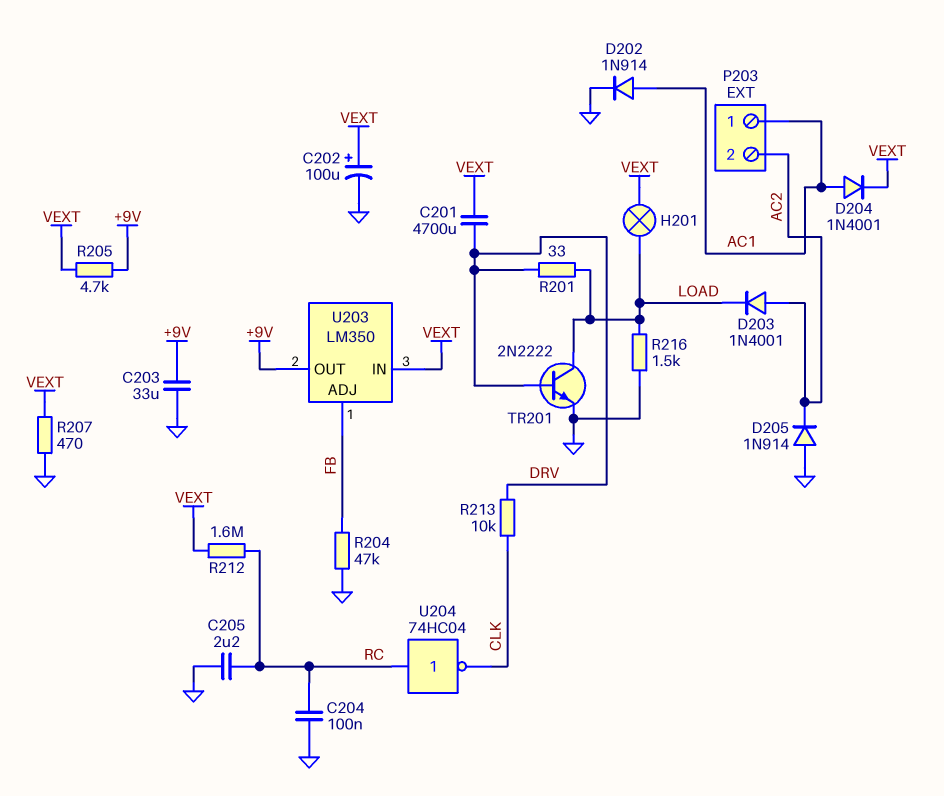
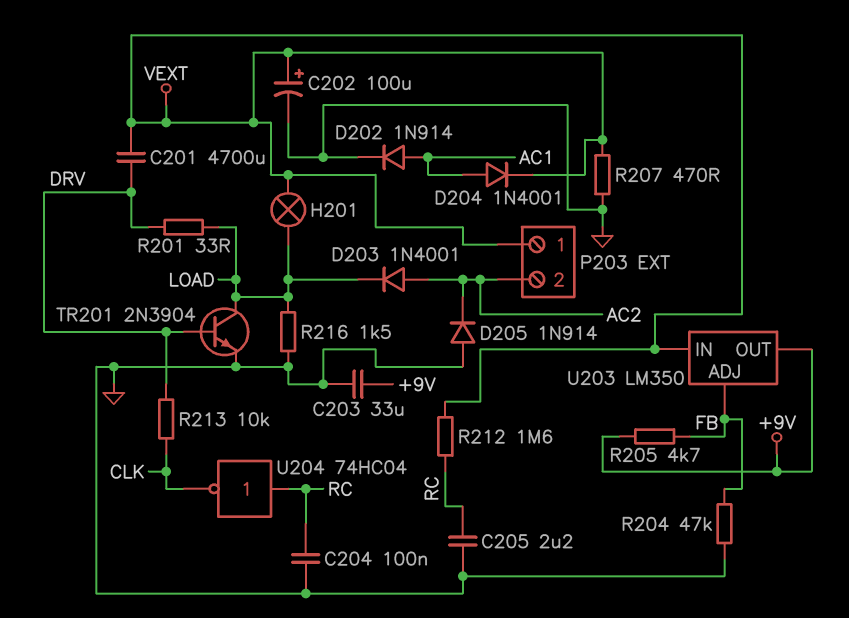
P203 pin 1: AC1 -> VEXT
R205: 4.7k (+9V, VEXT) -> 4.7k (+9V, FB)
TR201: NPN 2N2222 (B DRV, C LOAD, E GND) -> NPN 2N3904 (B DRV, C LOAD, E GND)

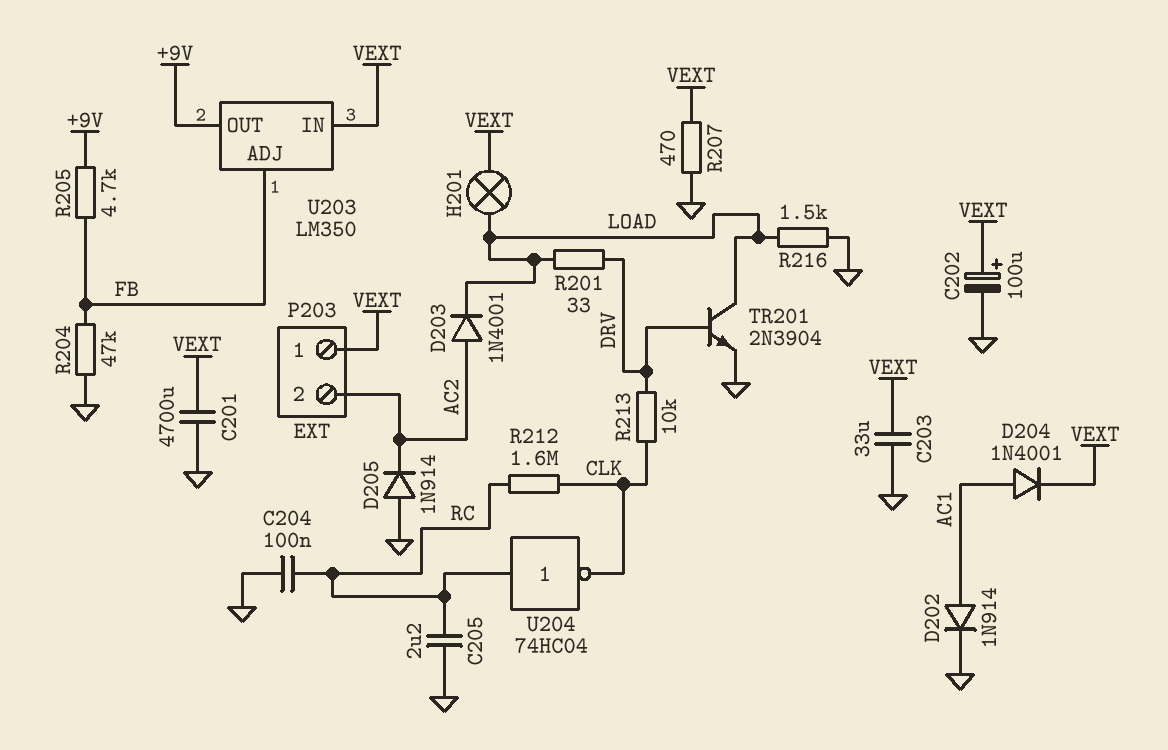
C201: 4700uF (DRV, VEXT) -> 4700uF (GND, VEXT)
C203: 33uF (+9V, GND) -> 33uF (GND, VEXT)
R212: 1.6M (RC, VEXT) -> 1.6M (CLK, RC)

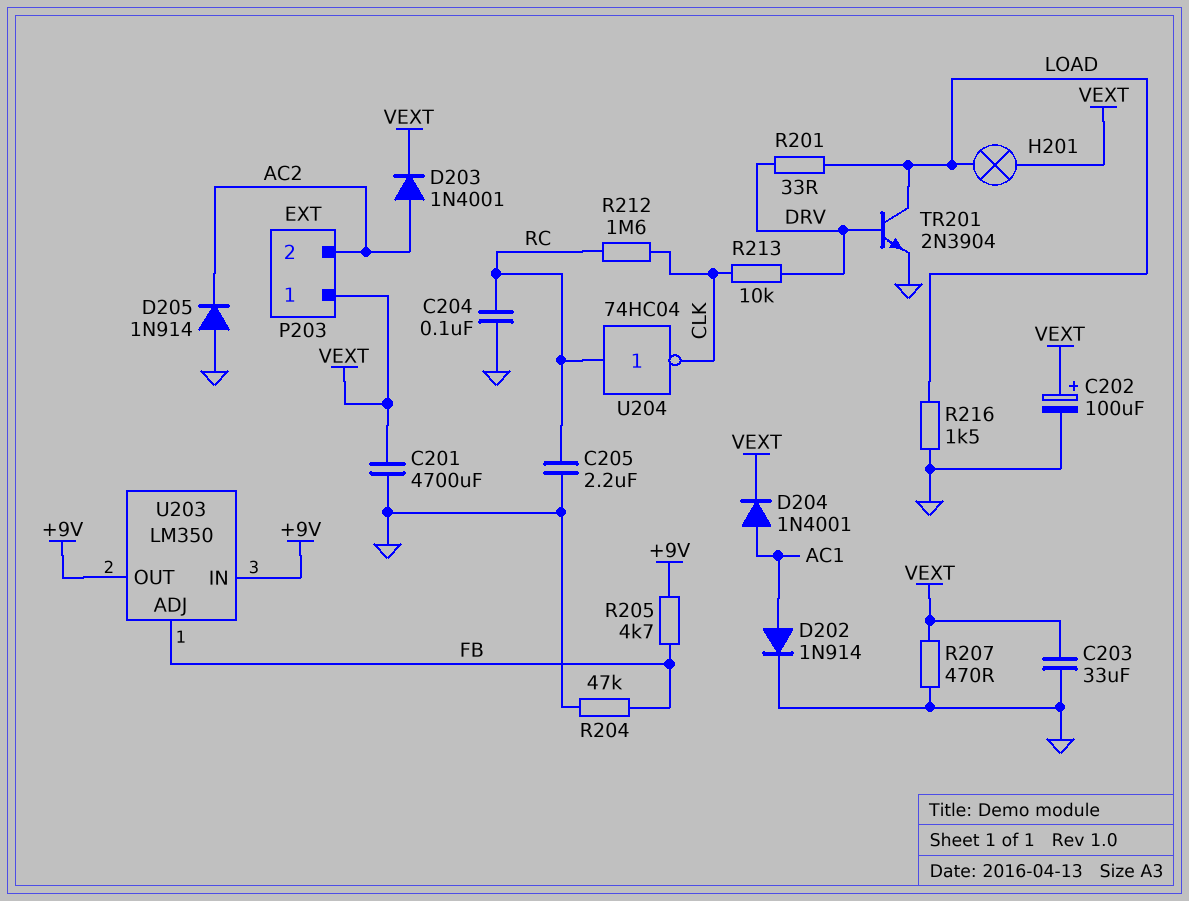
D203: diode 1N4001 (A AC2, K LOAD) -> diode 1N4001 (A AC2, K VEXT)
U203 pin IN: VEXT -> +9V

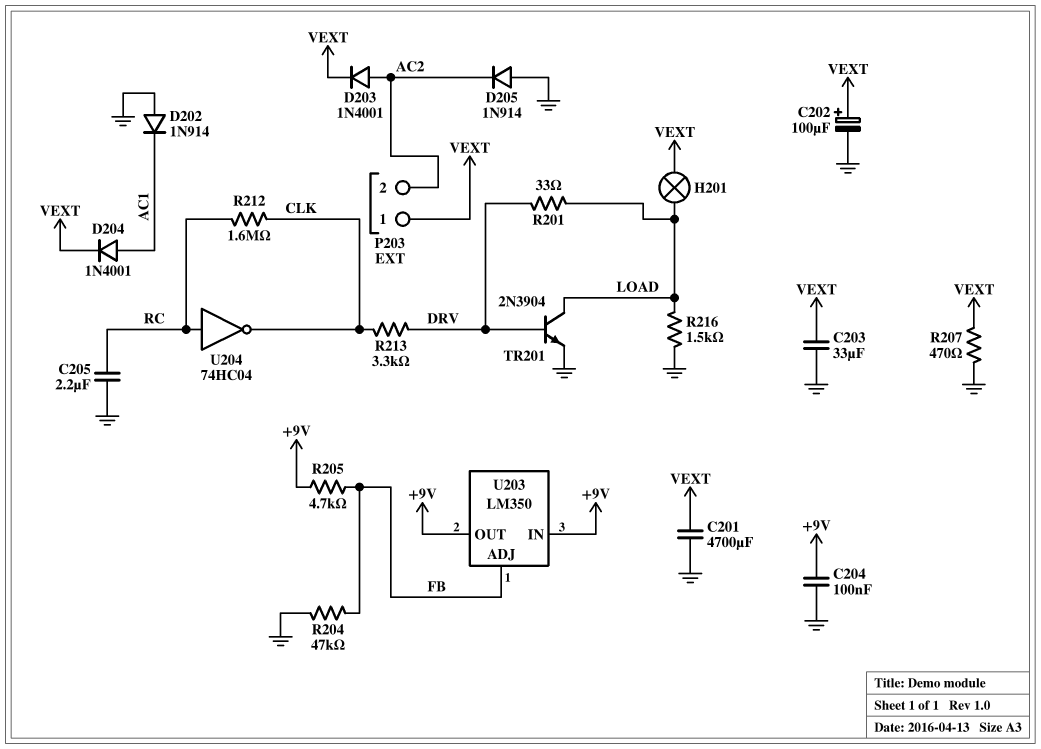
C204: 100nF (GND, RC) -> 100nF (+9V, GND)
D202: diode 1N914 (A AC1, K GND) -> diode 1N914 (A GND, K AC1)
R213: 10k (CLK, DRV) -> 3.3k (CLK, DRV)

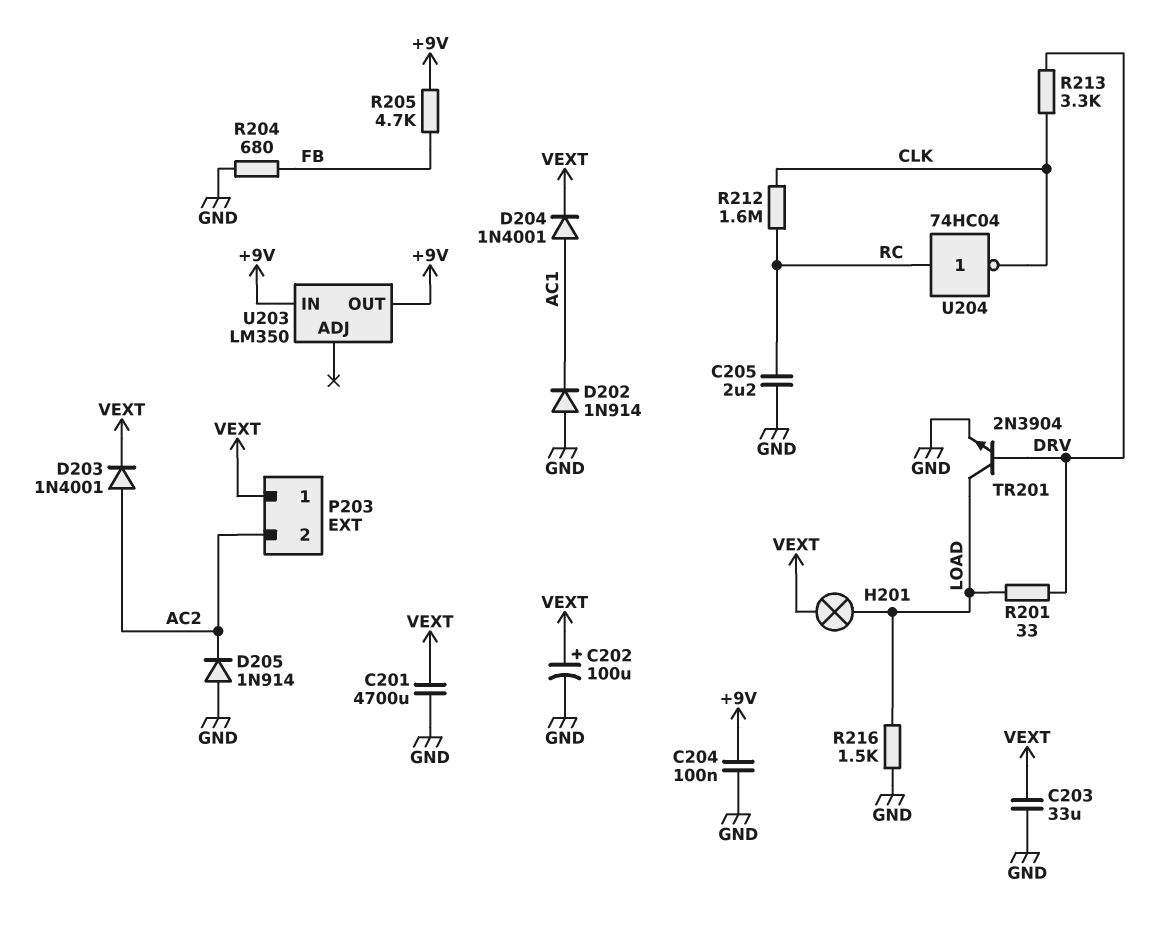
R204: 47k (FB, GND) -> 680 (FB, GND)
R207: 470 (GND, VEXT) -> none
U203 pin ADJ: FB -> none

